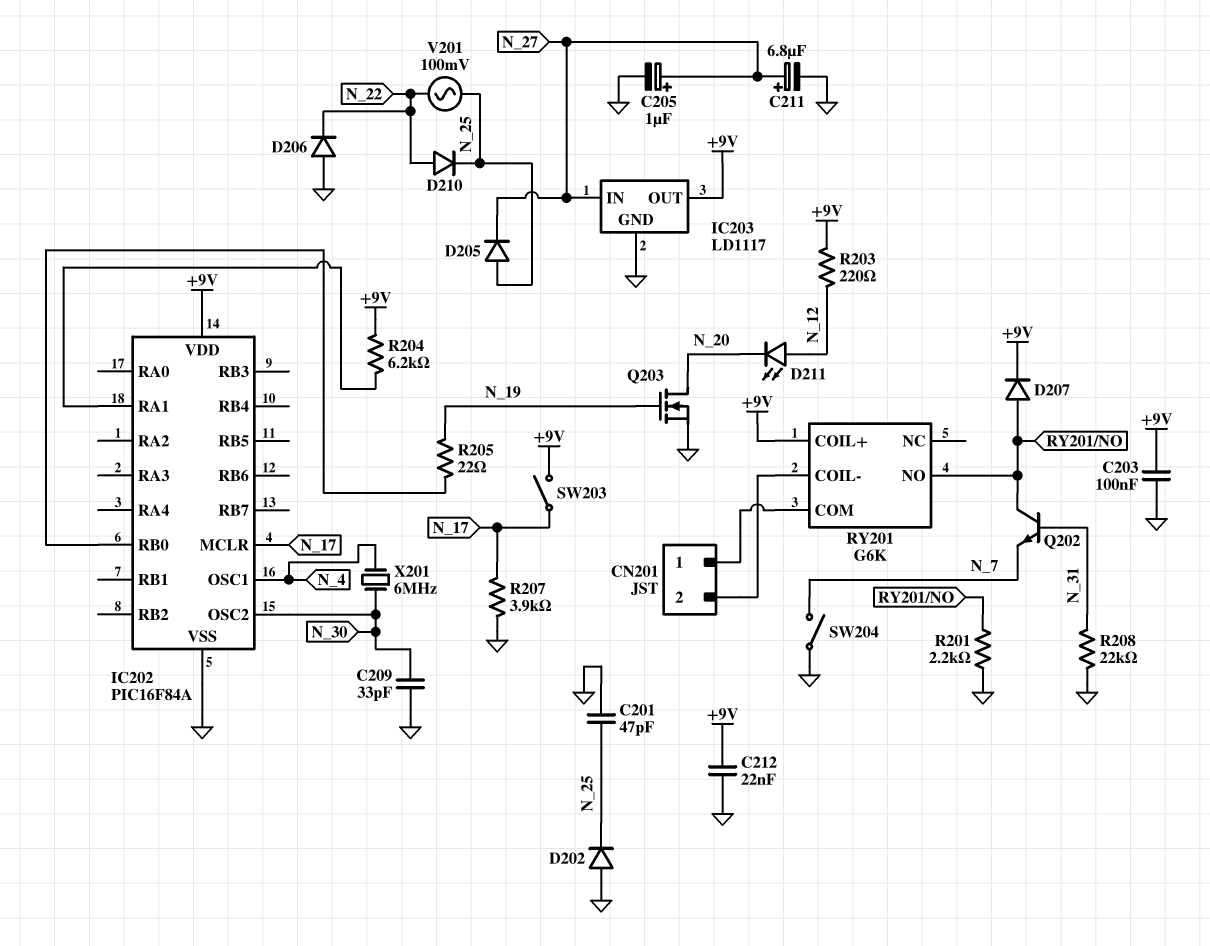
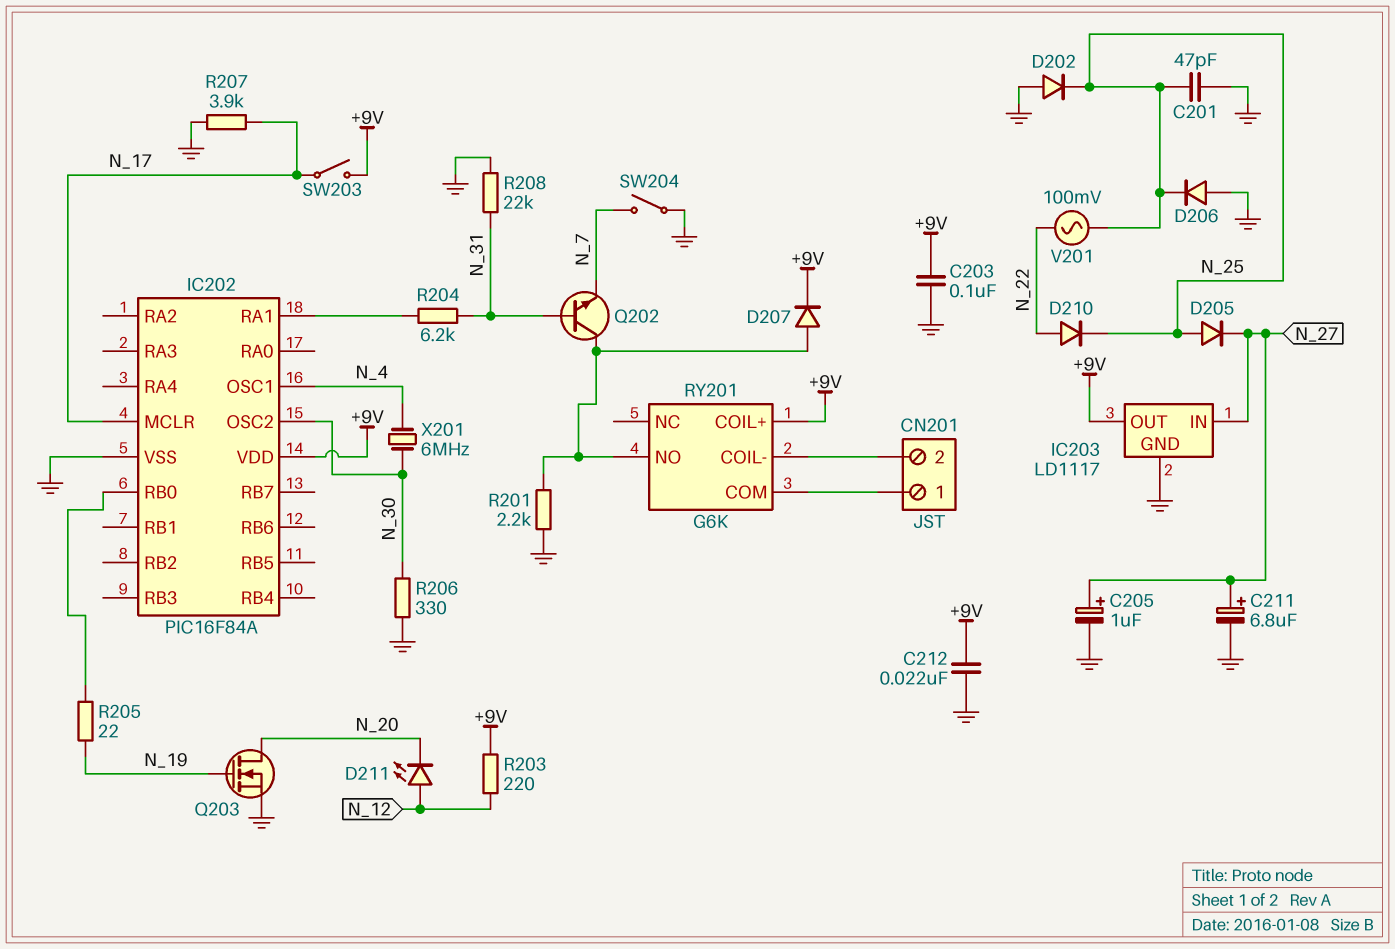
C209: 33pF (GND, N_30) -> none
D206: diode (A GND, K N_22) -> diode (A GND, K N_25)
R204: 6.2k (+9V, IC202/RA1) -> 6.2k (IC202/RA1, N_31)
R206: none -> 330 (GND, N_30)

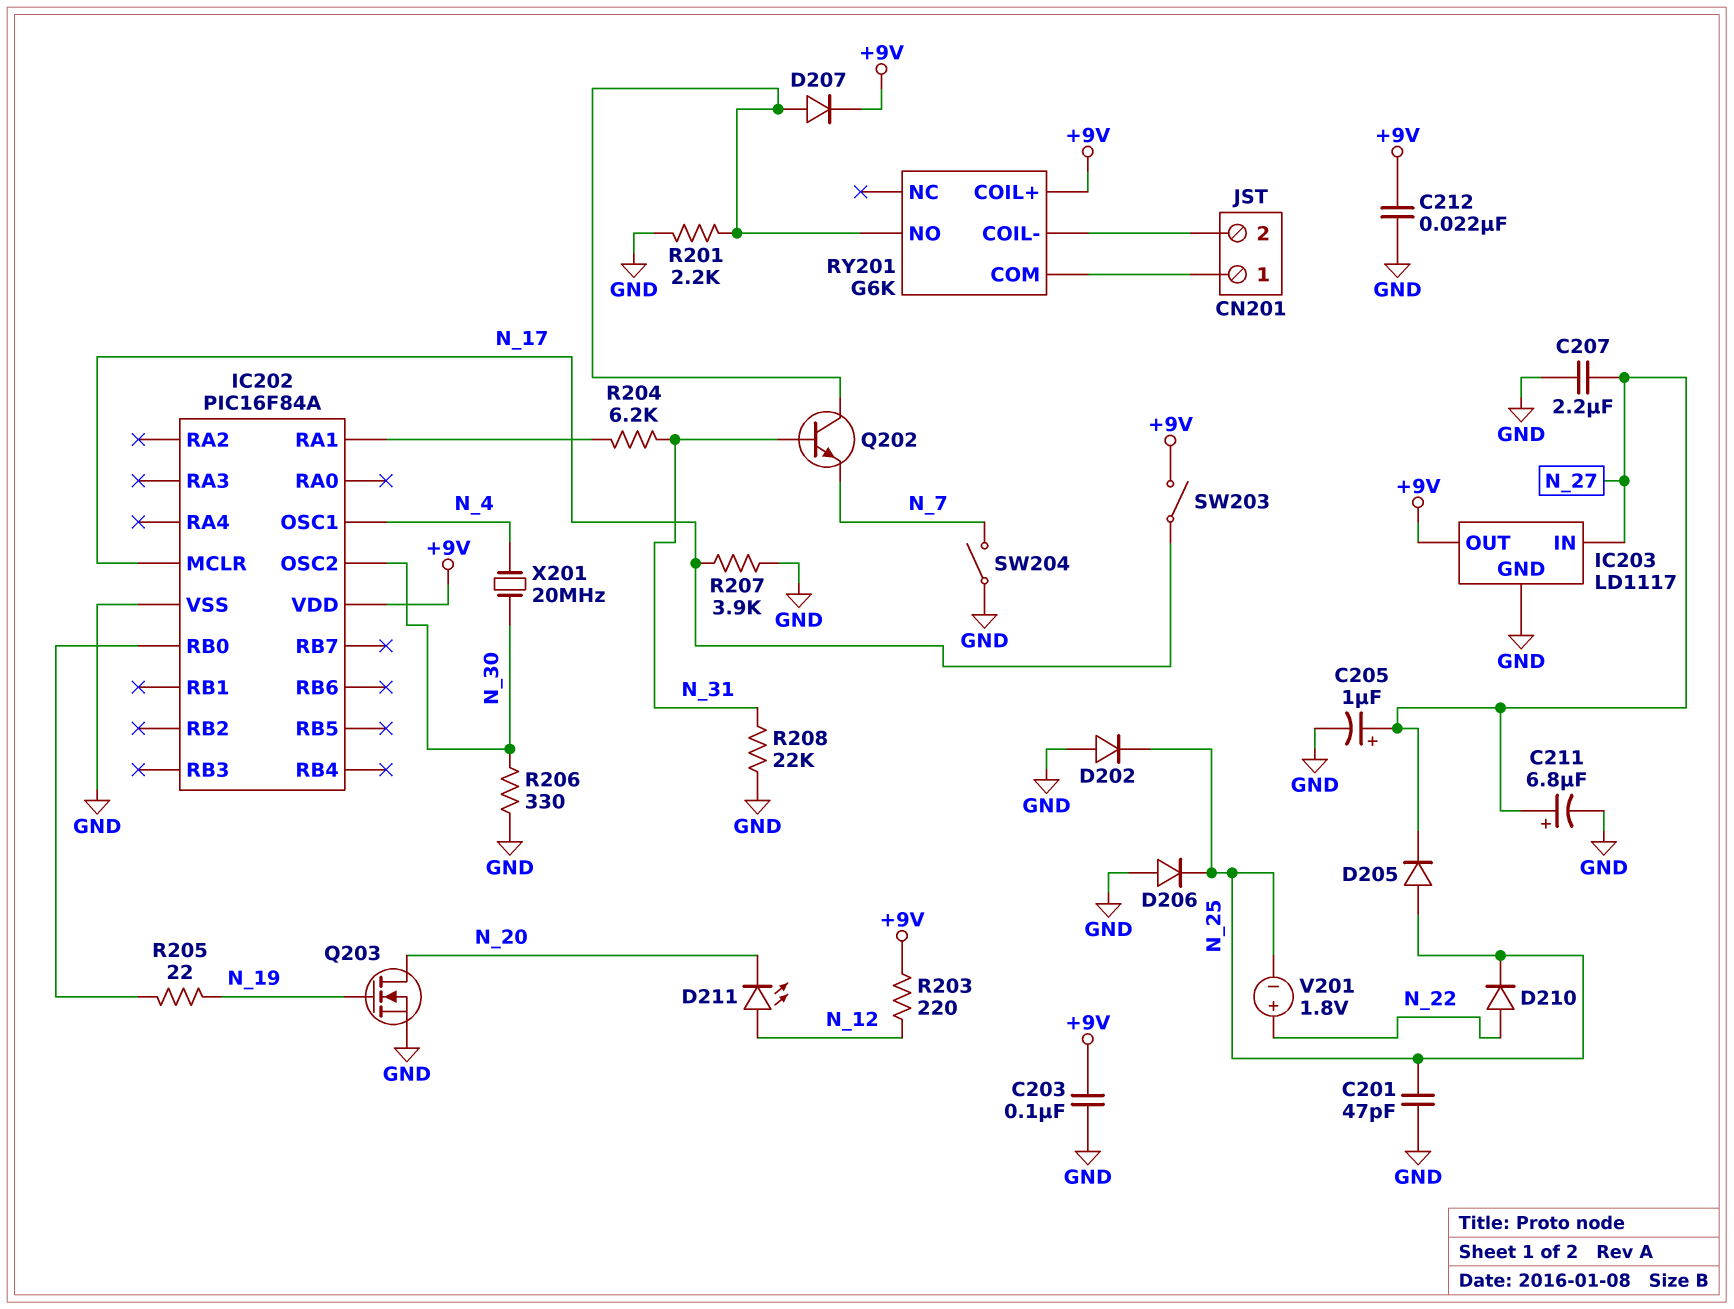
C207: none -> 2.2uF (GND, N_27)
V201: AC 100mV (N_22, N_25) -> 1.8V (plus N_22, minus N_25)
X201: 6MHz (N_4, N_30) -> 20MHz (N_4, N_30)

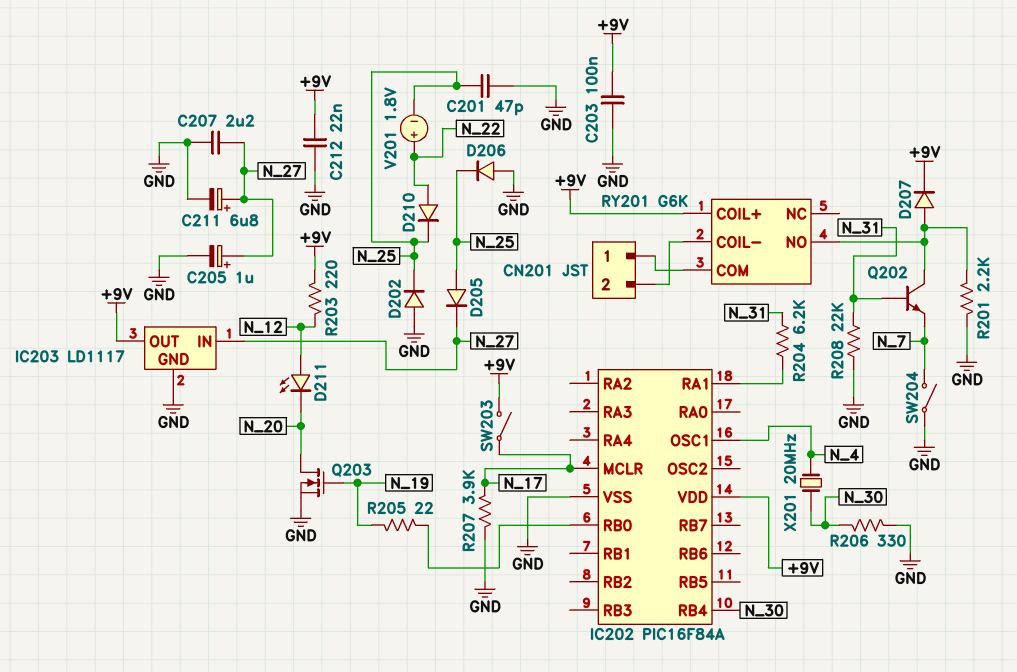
IC202 pin OSC2: N_30 -> none
IC202 pin RB4: none -> N_30

